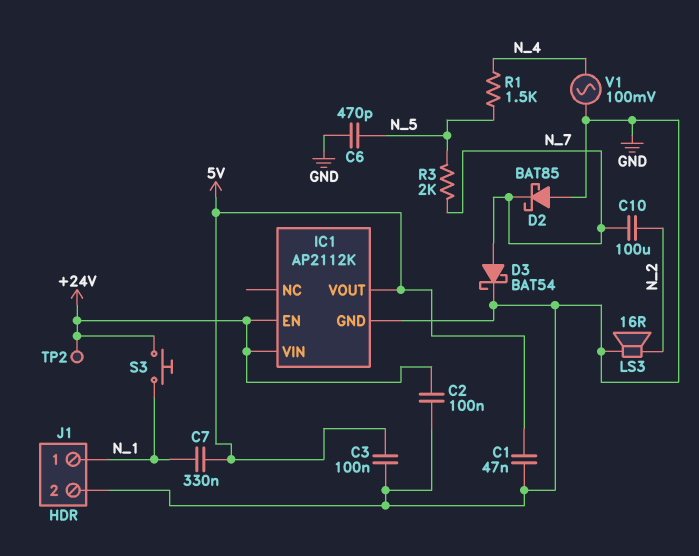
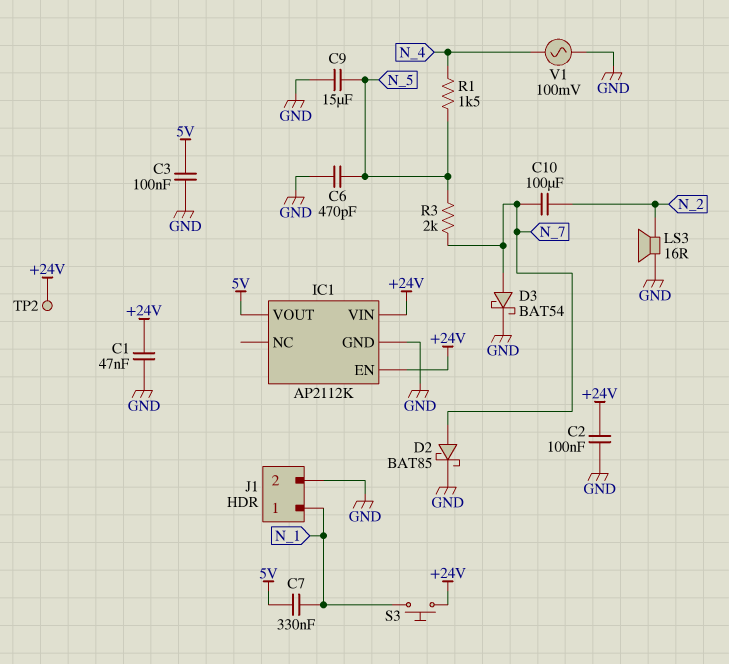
C1: 47nF (5V, GND) -> 47nF (+24V, GND)
C9: none -> 15uF (GND, N_5)
D2: schottky BAT85 (A GND, K N_7) -> schottky BAT85 (A N_7, K GND)

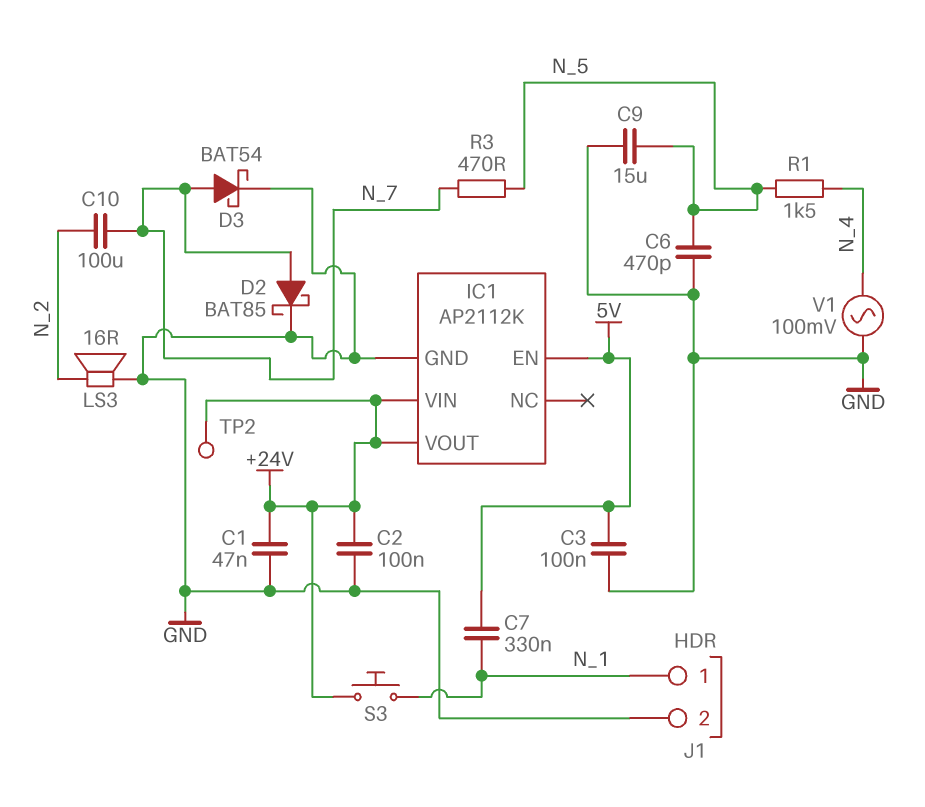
IC1 pin EN: +24V -> 5V
IC1 pin VOUT: 5V -> +24V
R3: 2k (N_5, N_7) -> 470 (N_5, N_7)

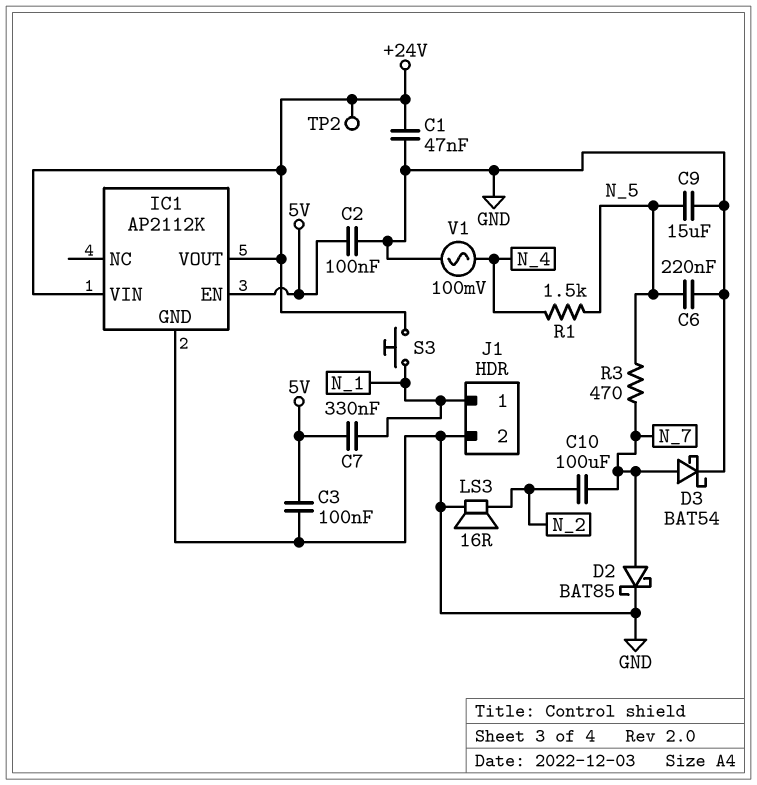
C2: 100nF (+24V, GND) -> 100nF (5V, GND)
C6: 470pF (GND, N_5) -> 220nF (GND, N_5)

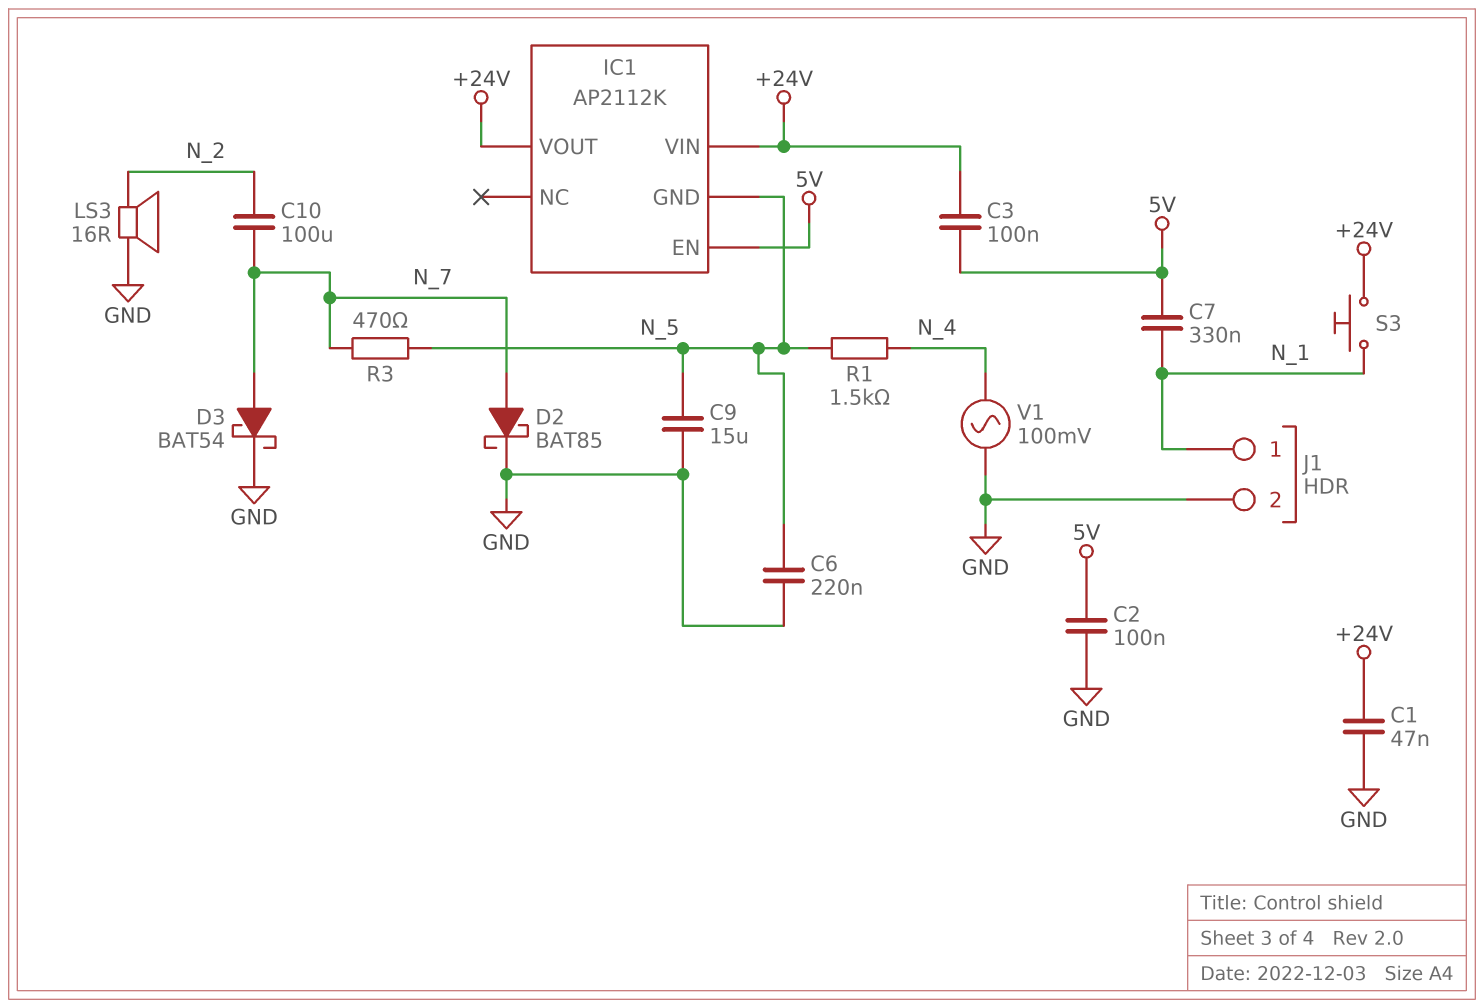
C3: 100nF (5V, GND) -> 100nF (+24V, 5V)
IC1 pin GND: GND -> N_5
TP2: test point (+24V) -> none

